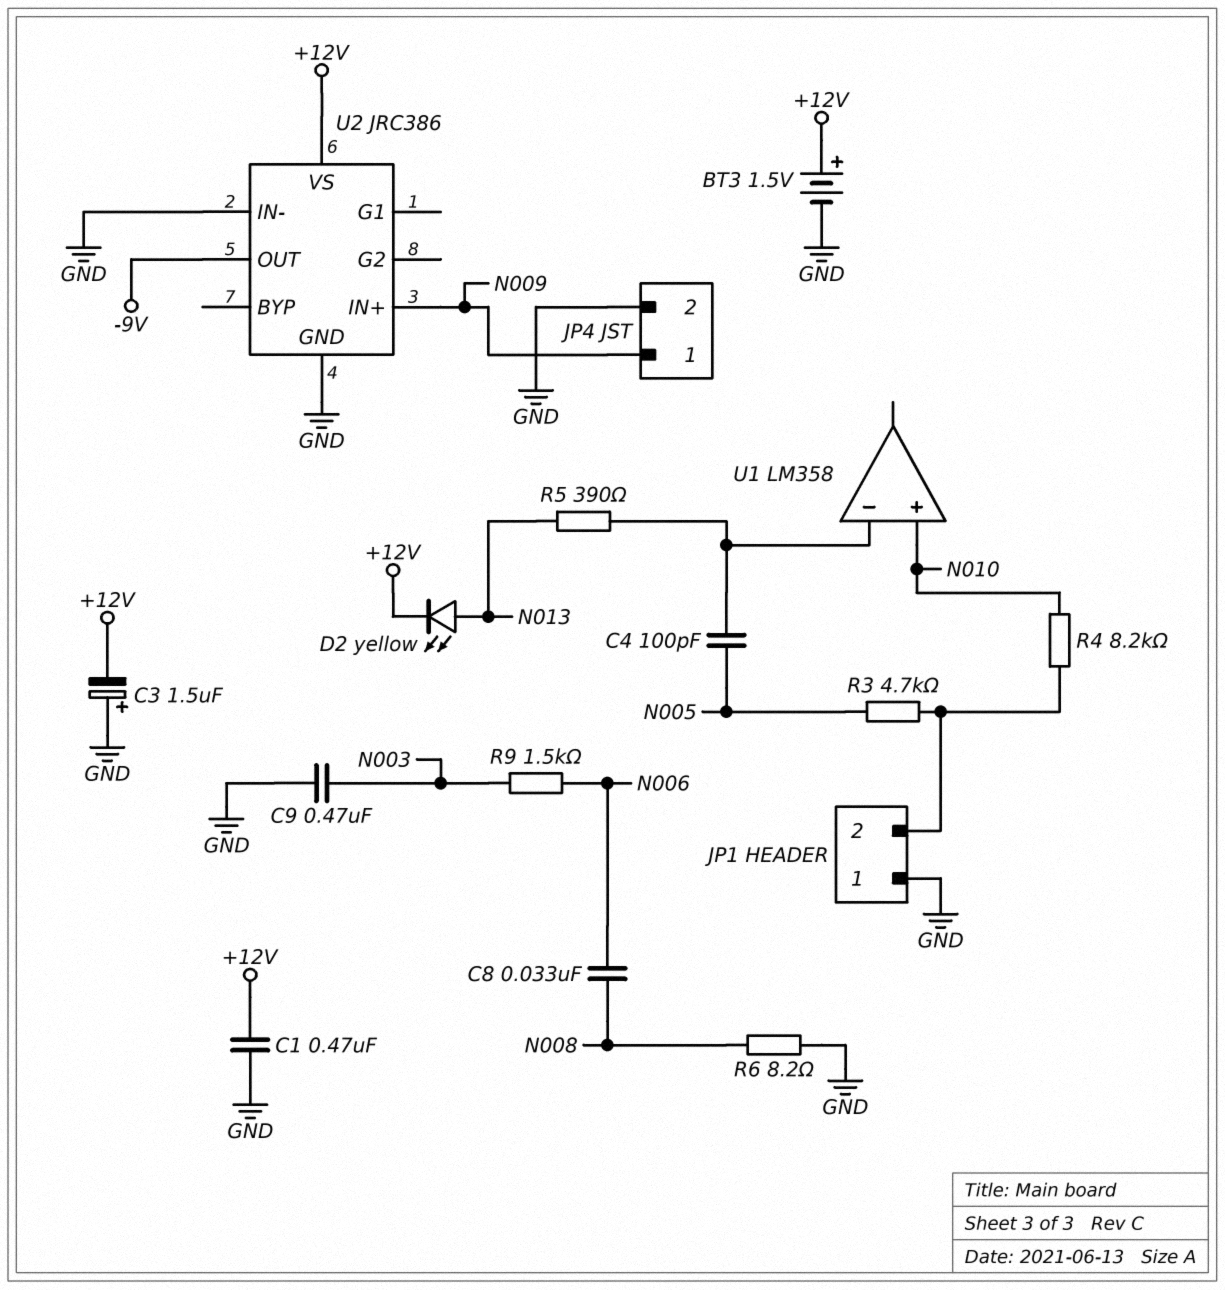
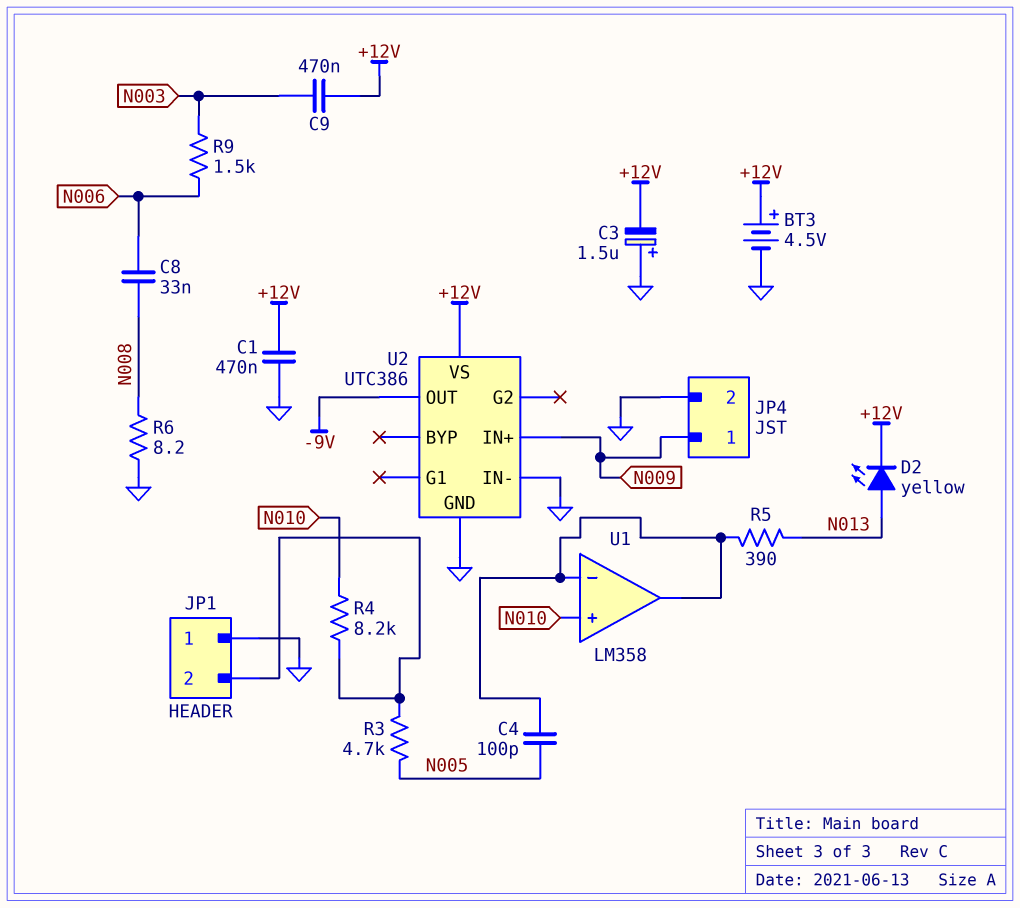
BT3: 1.5V (plus +12V, minus GND) -> 4.5V (plus +12V, minus GND)
C9: 470nF (GND, N003) -> 470nF (+12V, N003)
U1 pin out: none -> U1/in-
U2: JRC386 -> UTC386

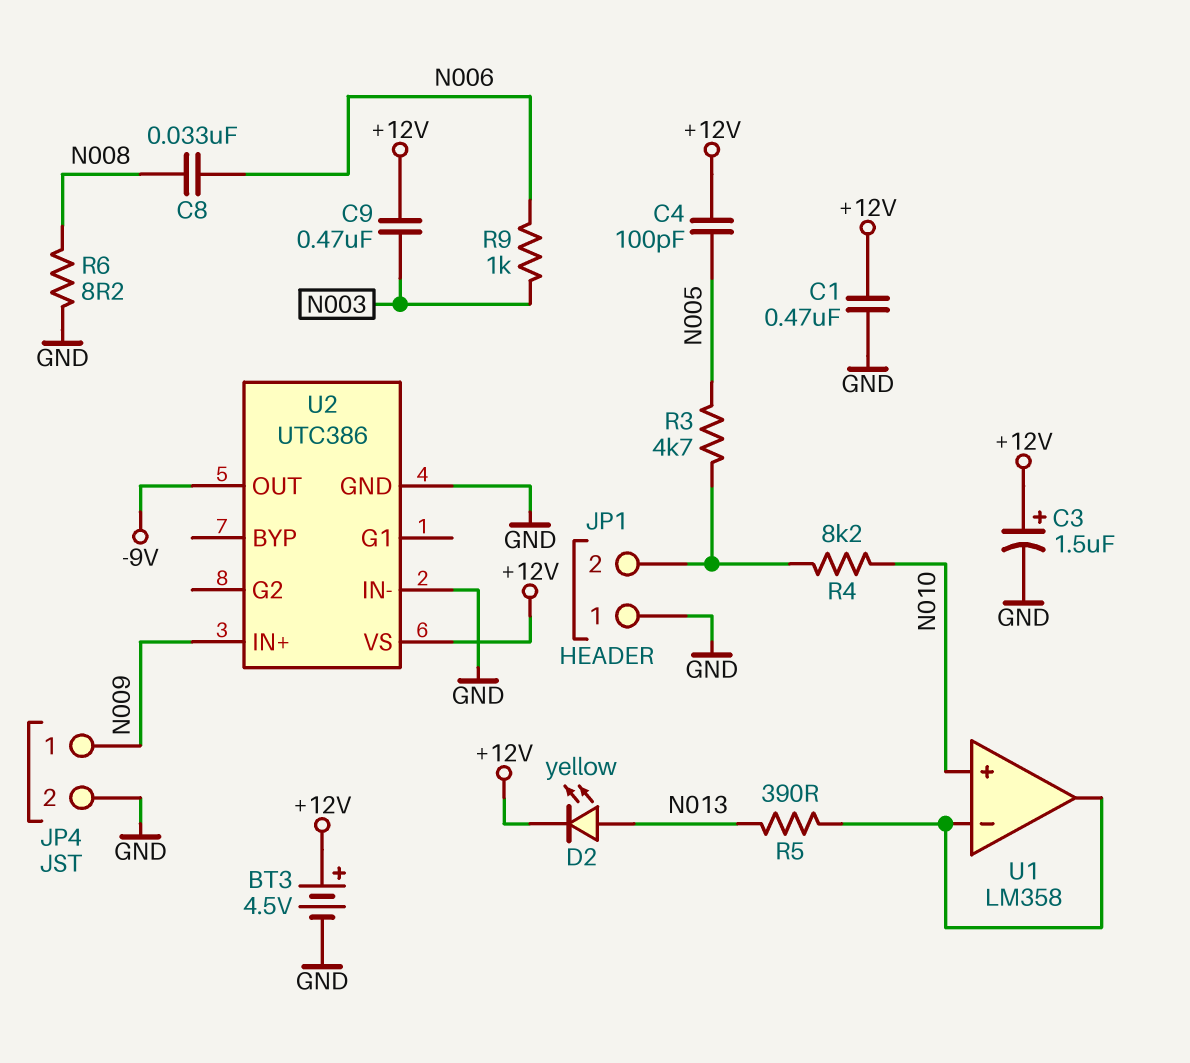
C3: 1.5uF (plus GND, minus +12V) -> 1.5uF (plus +12V, minus GND)
C4: 100pF (N005, U1/in-) -> 100pF (+12V, N005)
R9: 1.5k (N003, N006) -> 1k (N003, N006)

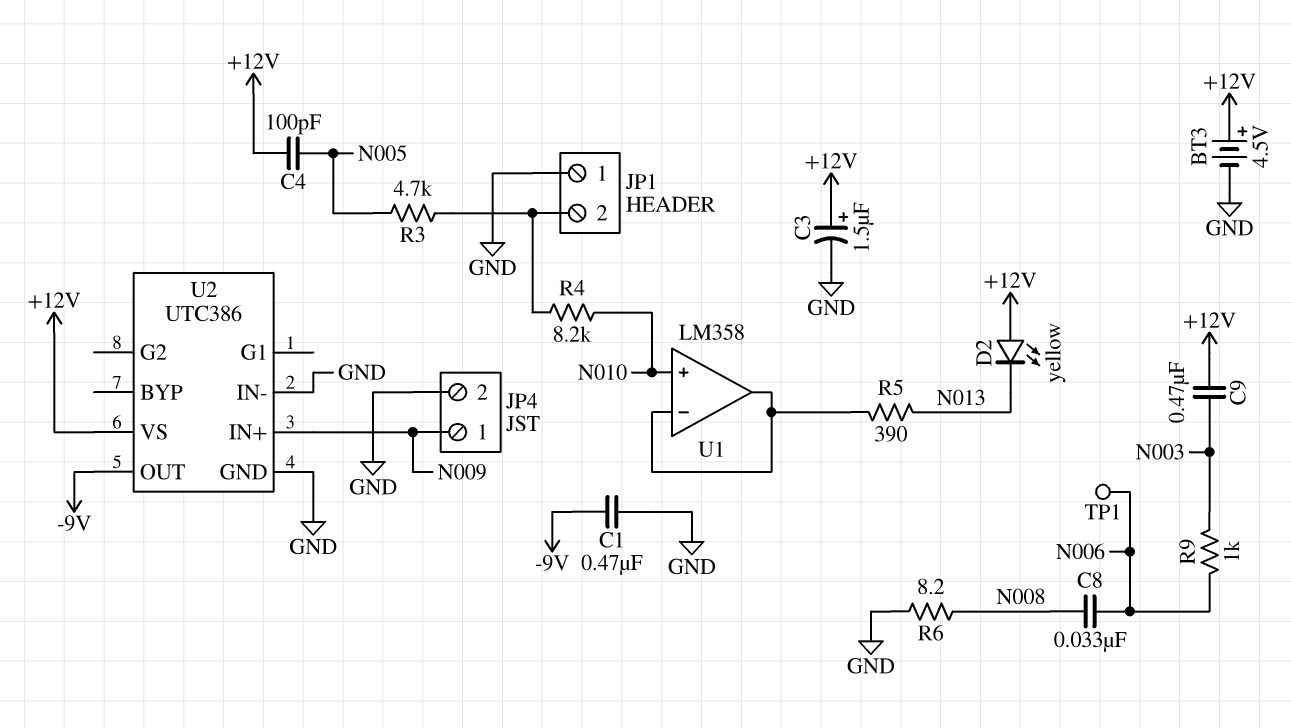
C1: 470nF (+12V, GND) -> 470nF (-9V, GND)
D2: LED yellow (A N013, K +12V) -> LED yellow (A +12V, K N013)
TP1: none -> test point (N006)

